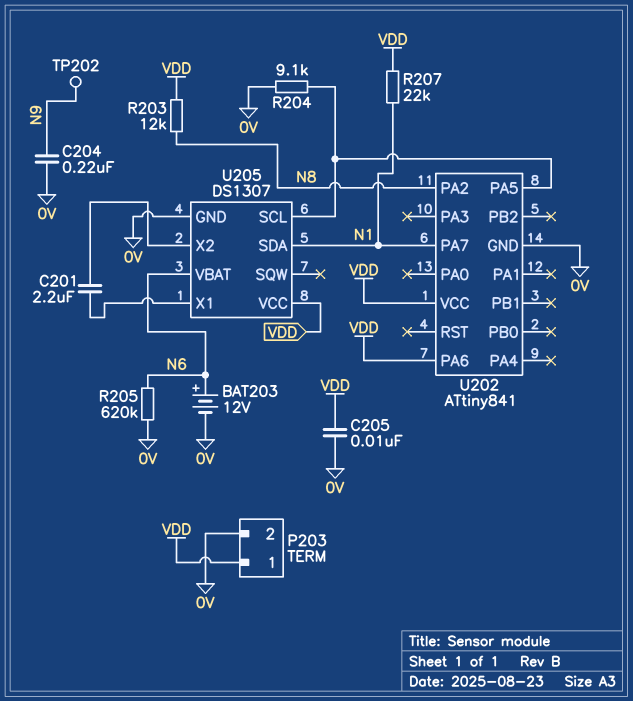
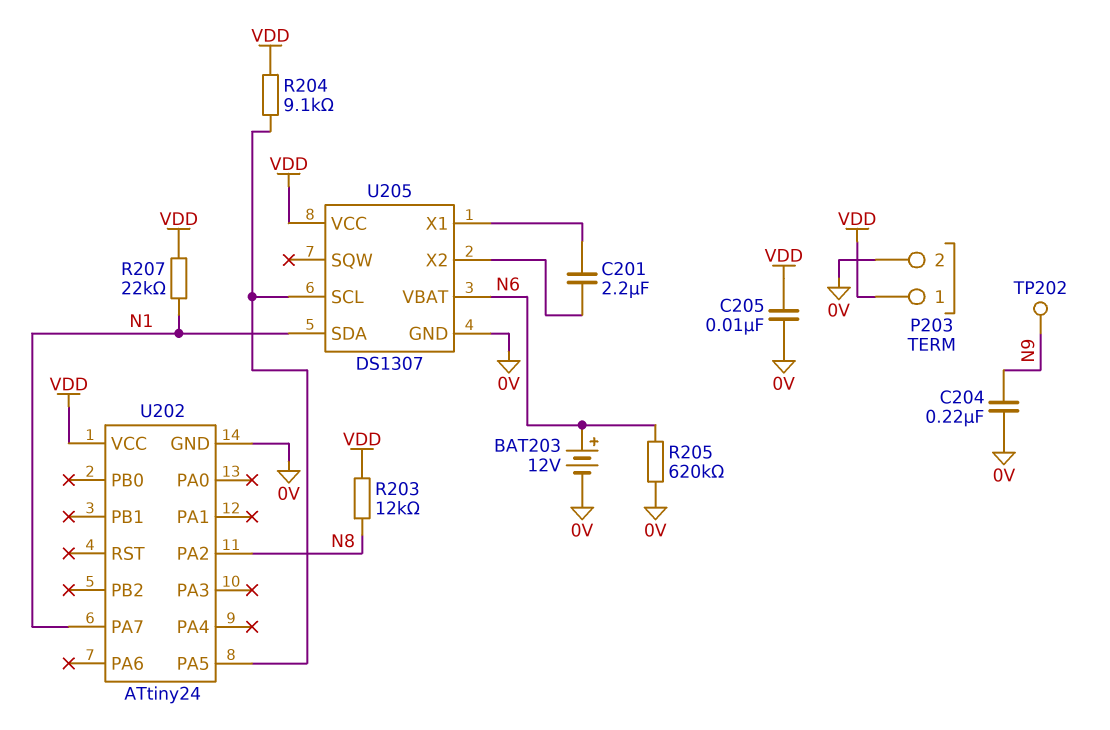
R204: 9.1k (0V, U202/PA5) -> 9.1k (U202/PA5, VDD)
U202: ATtiny841 -> ATtiny24
U202 pin PA6: VDD -> none

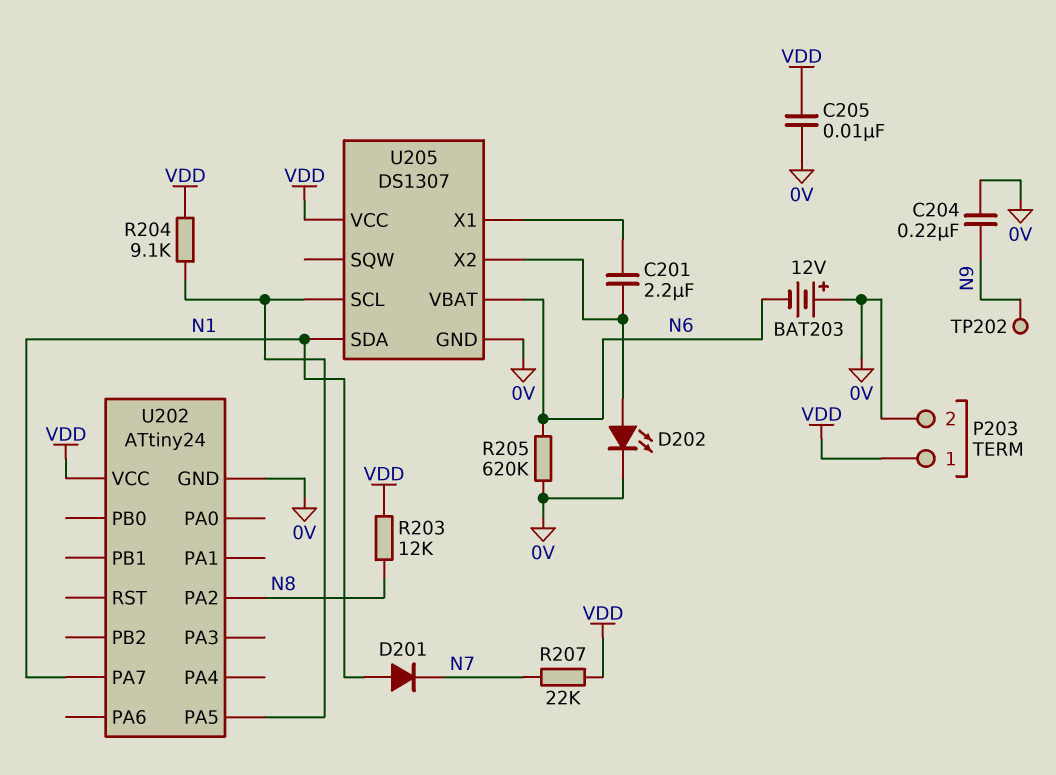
BAT203: 12V (plus N6, minus 0V) -> 12V (plus 0V, minus N6)
D201: none -> diode (A N1, K N7)
D202: none -> LED (A U205/X2, K 0V)
R207: 22k (N1, VDD) -> 22k (N7, VDD)

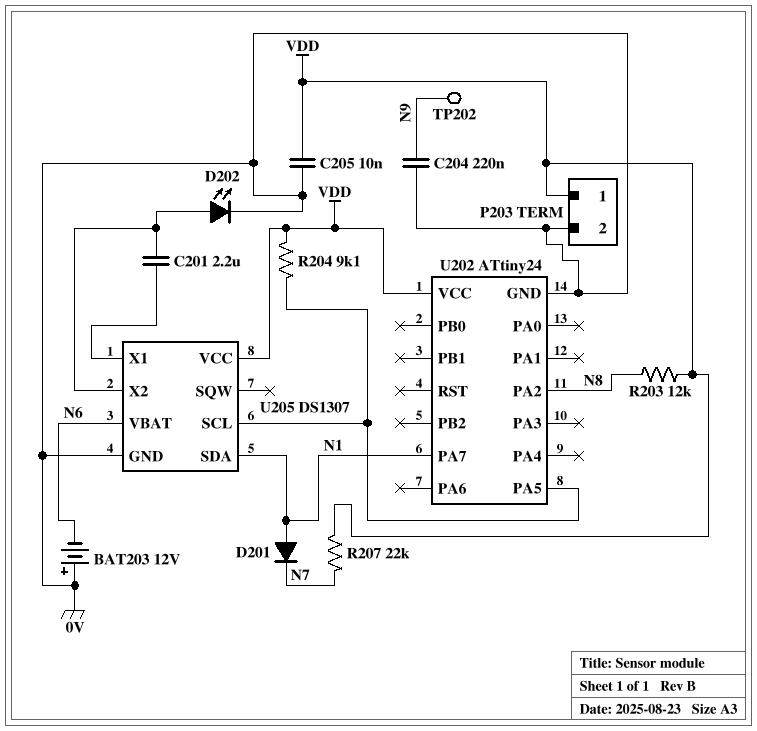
R205: 620k (0V, N6) -> none

